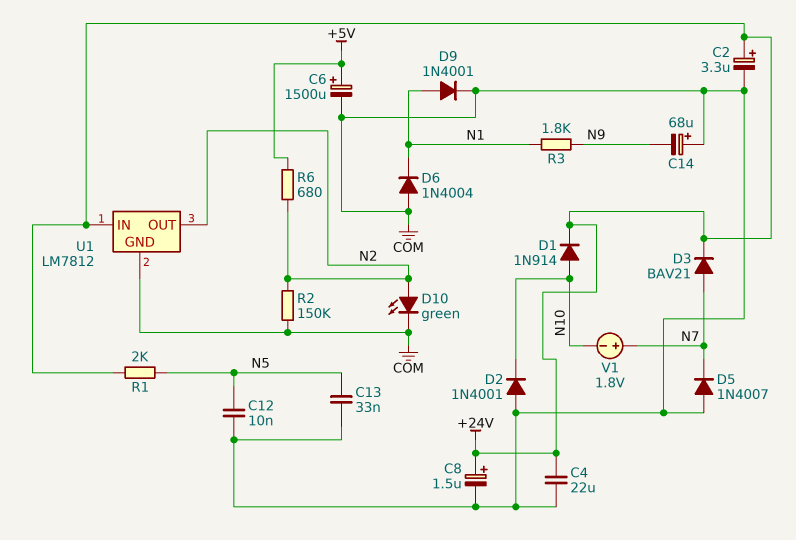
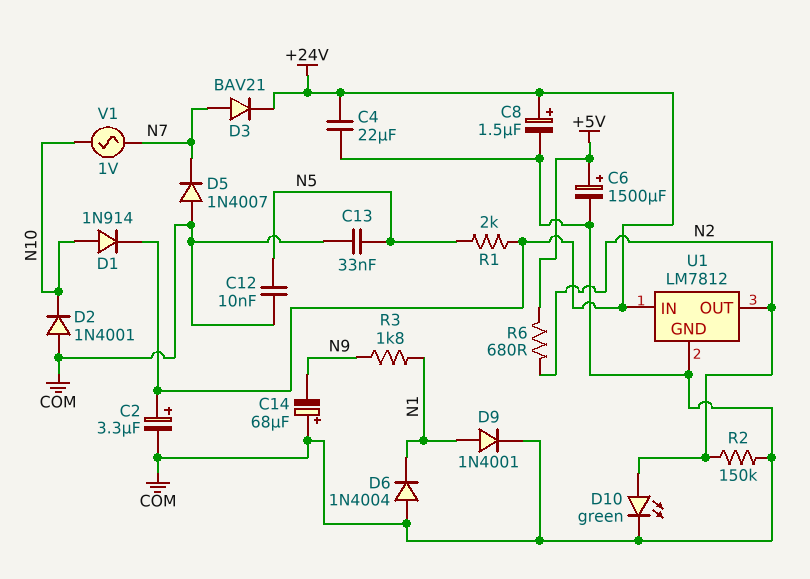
V1: 1.8V (plus N7, minus N10) -> AC 1V (N7, N10)

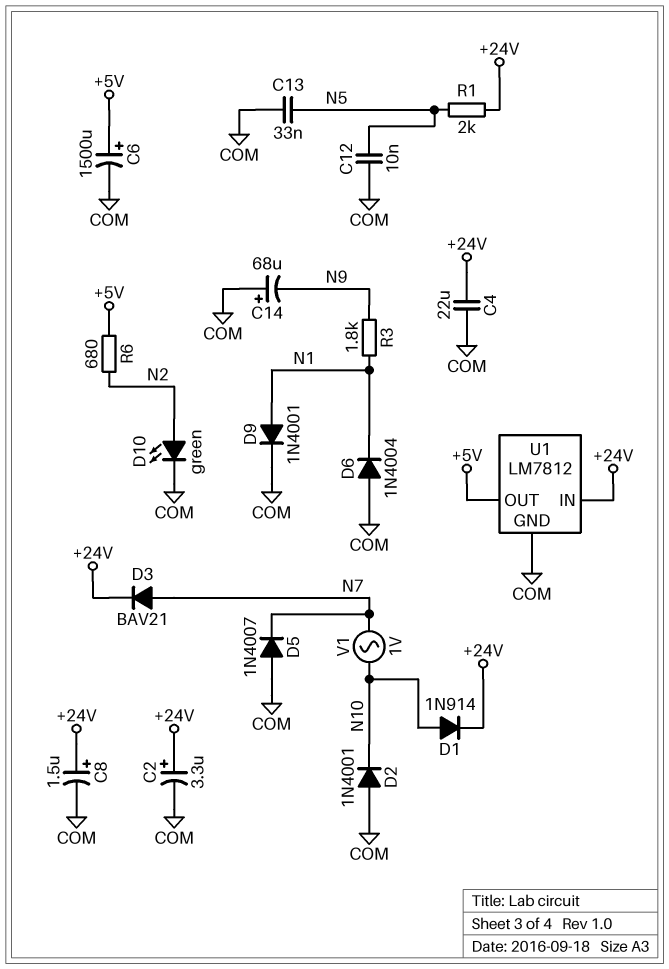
R2: 150k (COM, N2) -> none
U1 pin OUT: N2 -> +5V

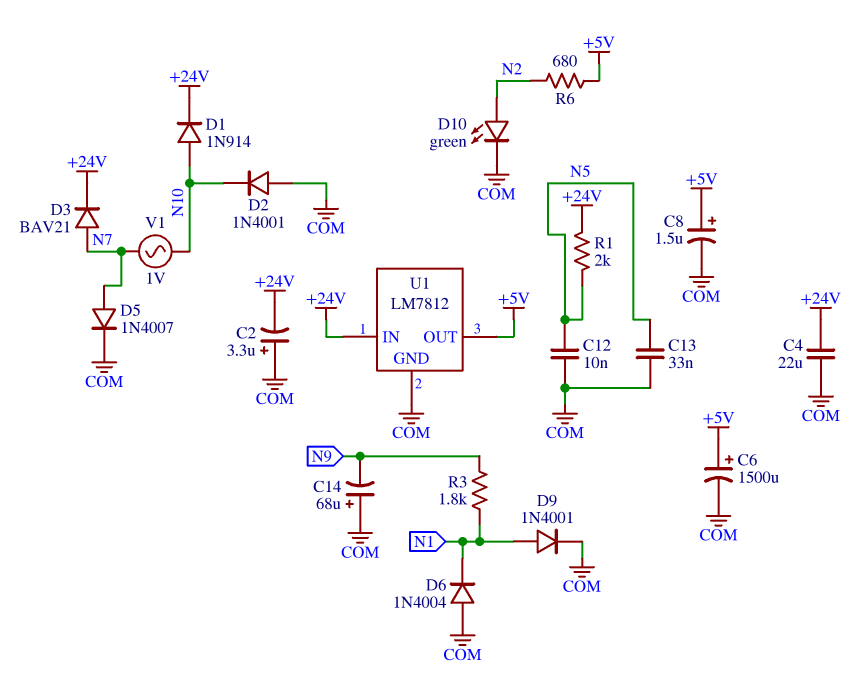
C2: 3.3uF (plus +24V, minus COM) -> 3.3uF (plus COM, minus +24V)
C8: 1.5uF (plus +24V, minus COM) -> 1.5uF (plus +5V, minus COM)
D5: diode 1N4007 (A COM, K N7) -> diode 1N4007 (A N7, K COM)

